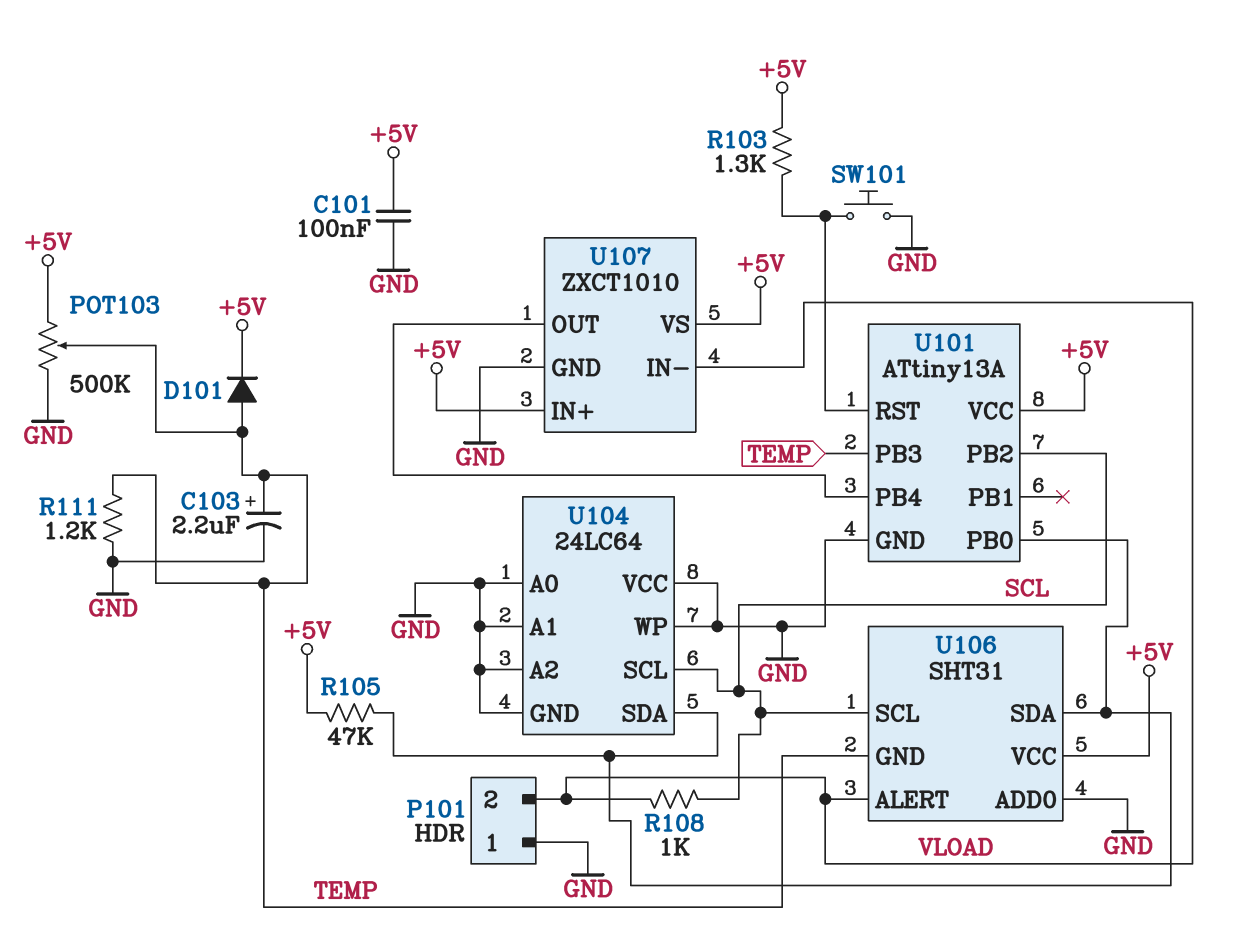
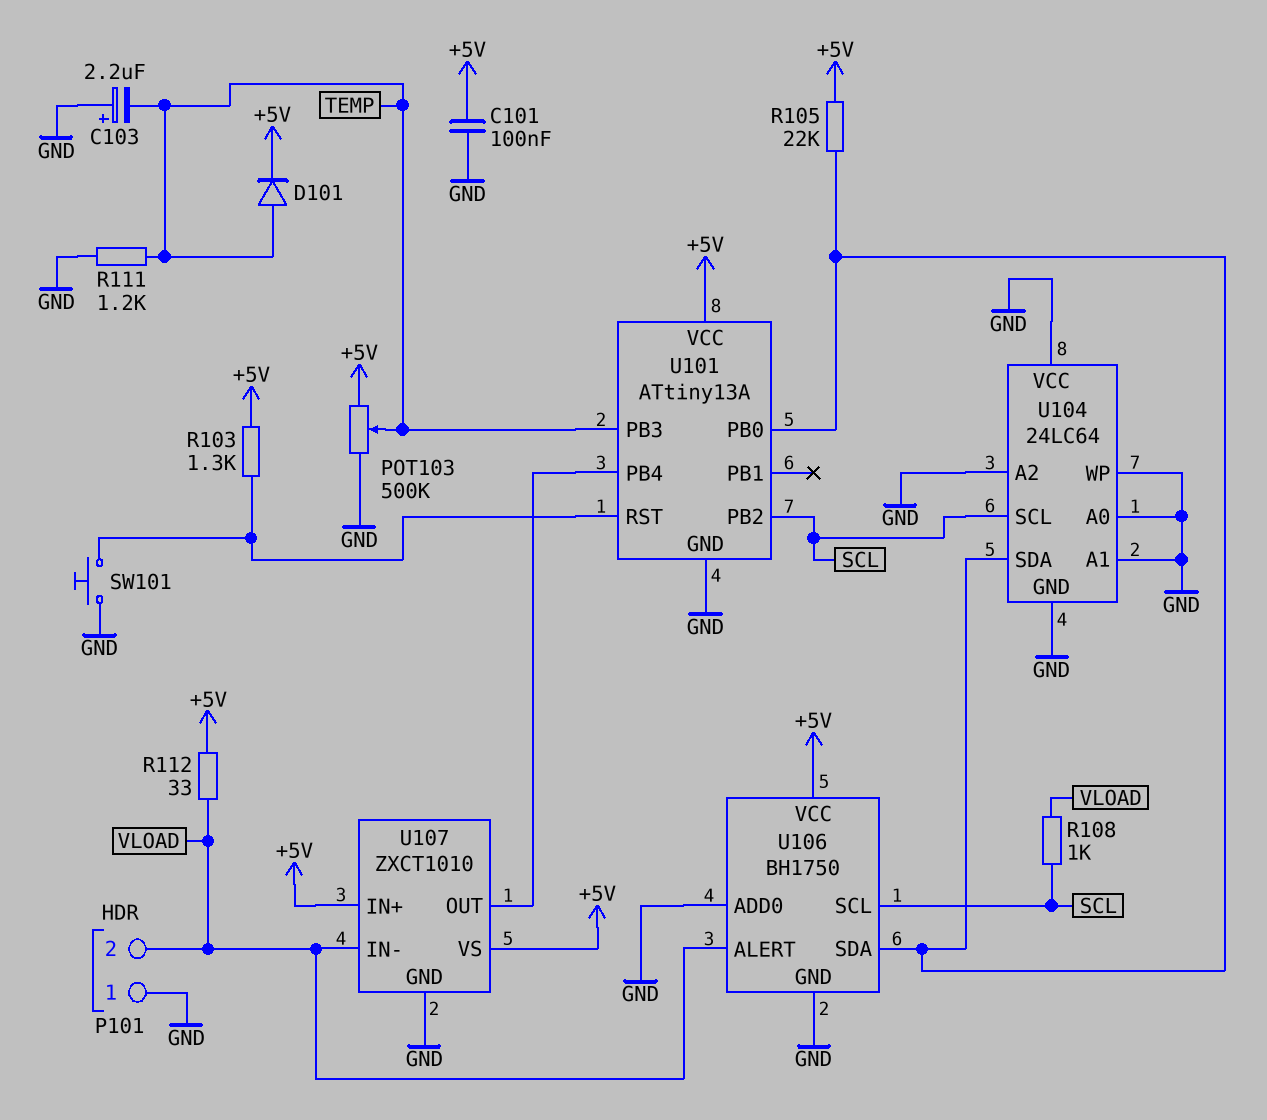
C103: 2.2uF (plus TEMP, minus GND) -> 2.2uF (plus GND, minus TEMP)
R105: 47k (+5V, U101/PB0) -> 22k (+5V, U101/PB0)
R112: none -> 33 (+5V, VLOAD)
U106: SHT31 -> BH1750
U106 pin GND: TEMP -> GND

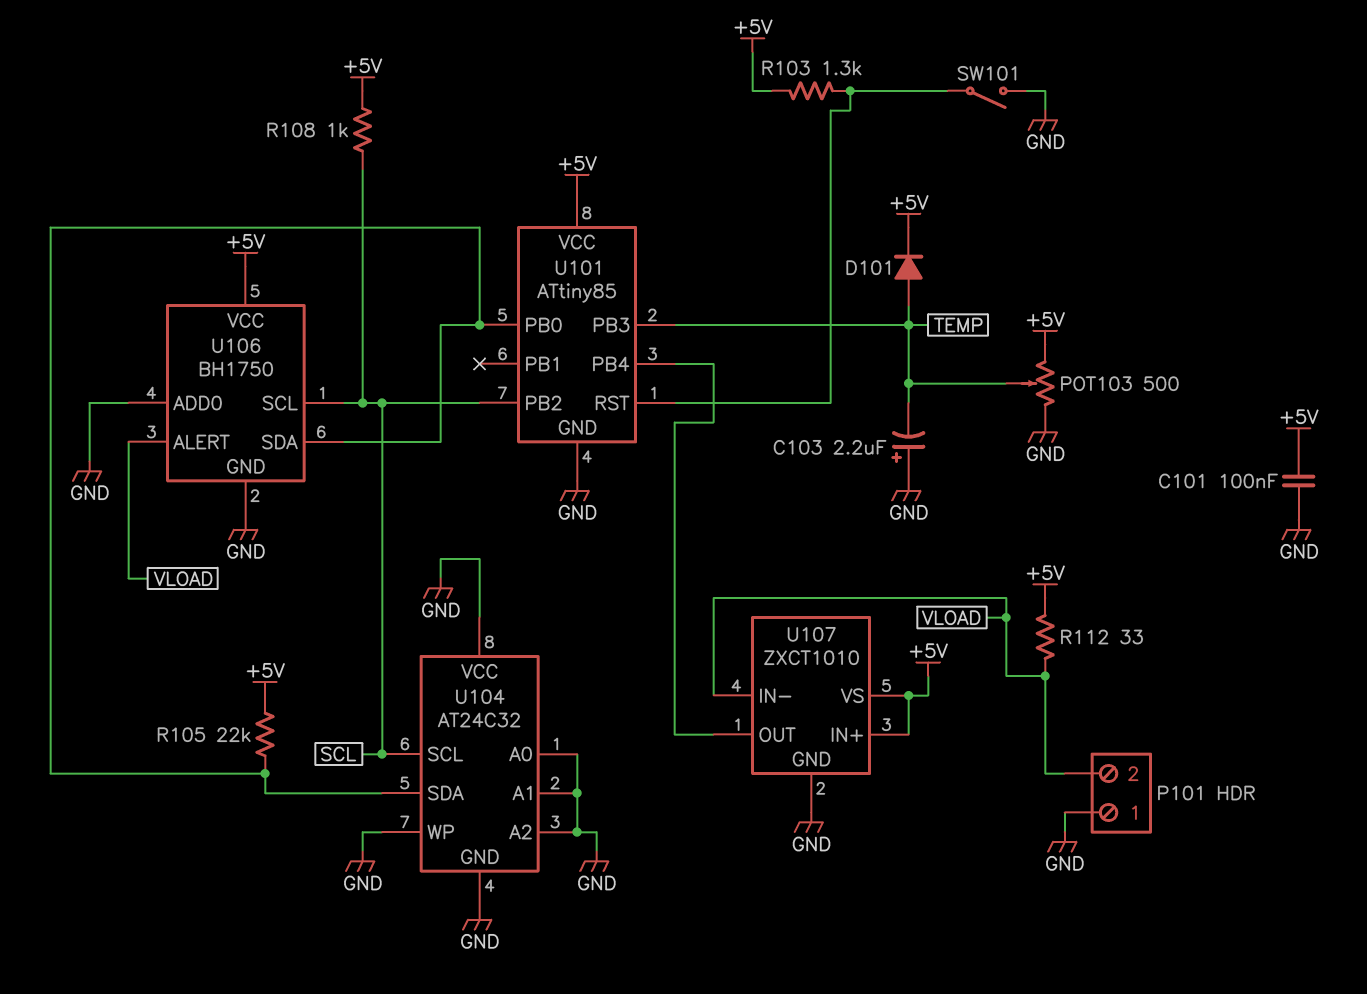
POT103: 500k (+5V, GND, wiper TEMP) -> 500 (+5V, GND, wiper TEMP)
R108: 1k (SCL, VLOAD) -> 1k (+5V, SCL)
R111: 1.2k (GND, TEMP) -> none
SW101: button (GND, U101/RST) -> switch (GND, U101/RST)
U101: ATtiny13A -> ATtiny85
U104: 24LC64 -> AT24C32

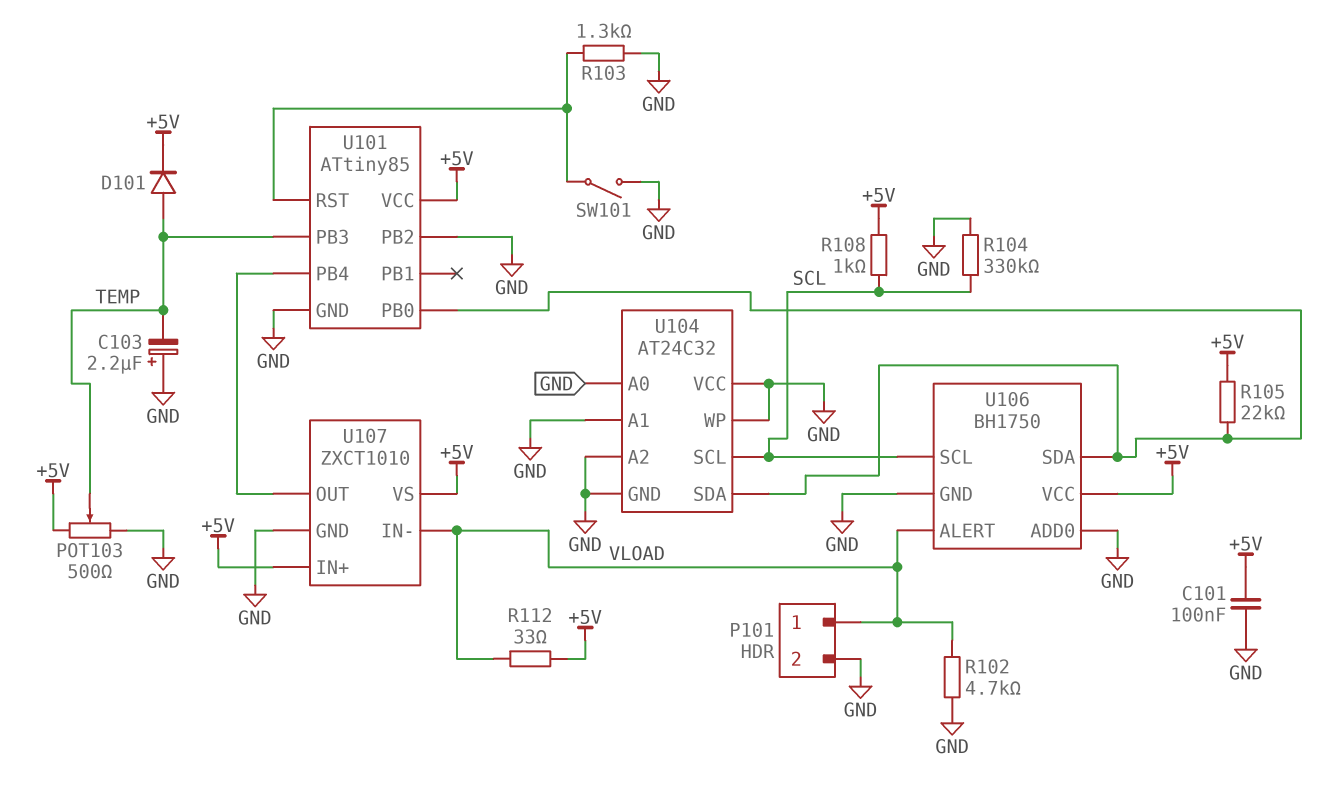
P101 pin 1: GND -> VLOAD
P101 pin 2: VLOAD -> GND
R102: none -> 4.7k (GND, VLOAD)
R103: 1.3k (+5V, U101/RST) -> 1.3k (GND, U101/RST)
R104: none -> 330k (GND, SCL)
U101 pin PB2: SCL -> GND

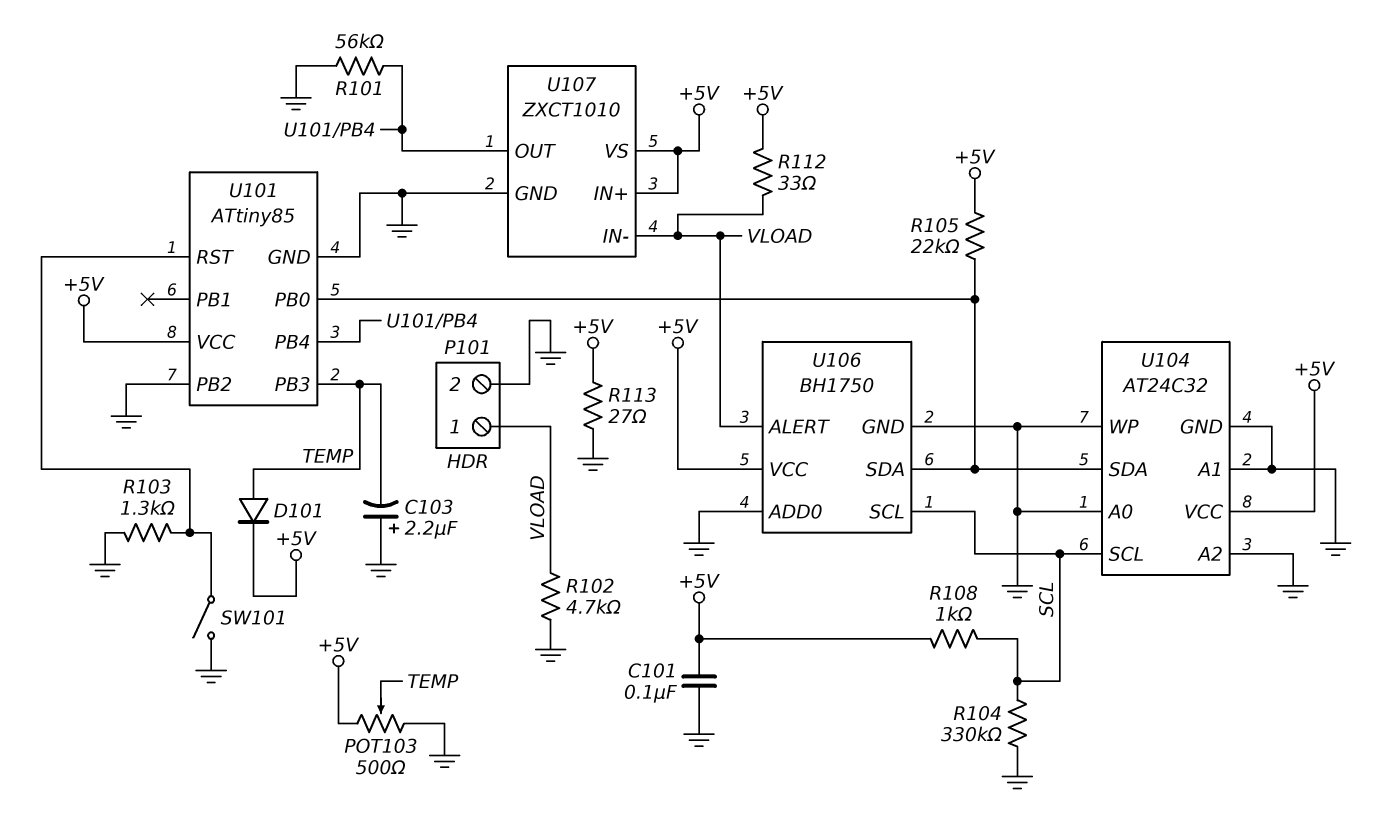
R101: none -> 56k (GND, U101/PB4)
R113: none -> 27 (+5V, GND)
U104 pin VCC: GND -> +5V

